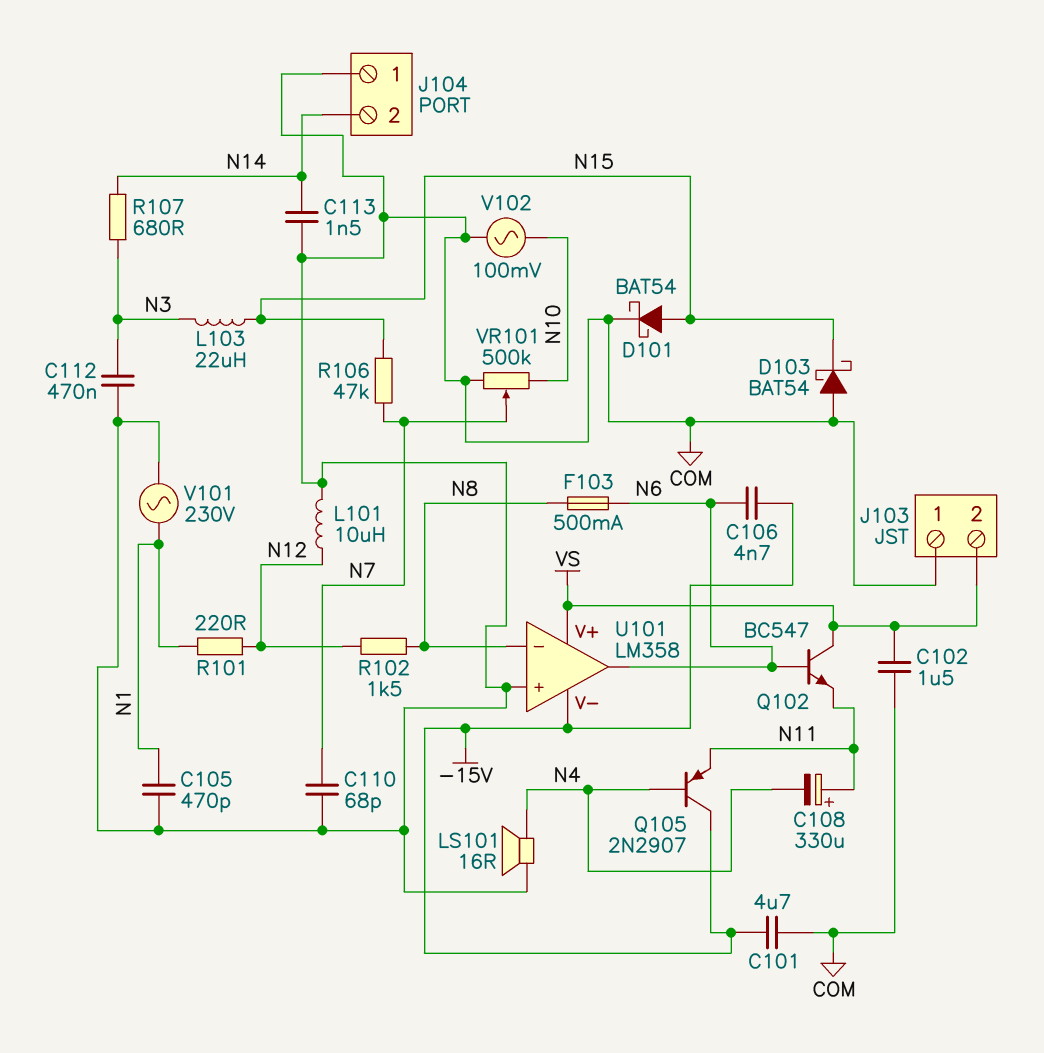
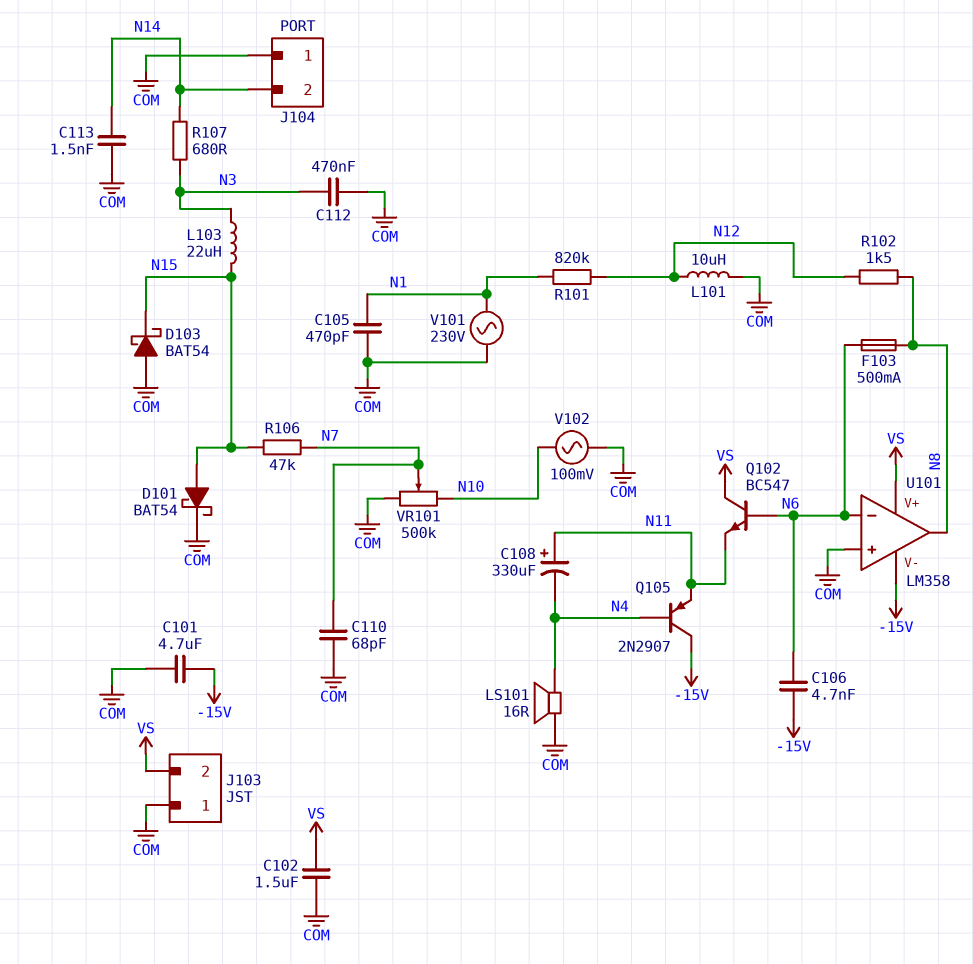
R101: 220 (N1, N12) -> 820k (N1, N12)
U101 pin in-: N8 -> N6
U101 pin out: N6 -> N8

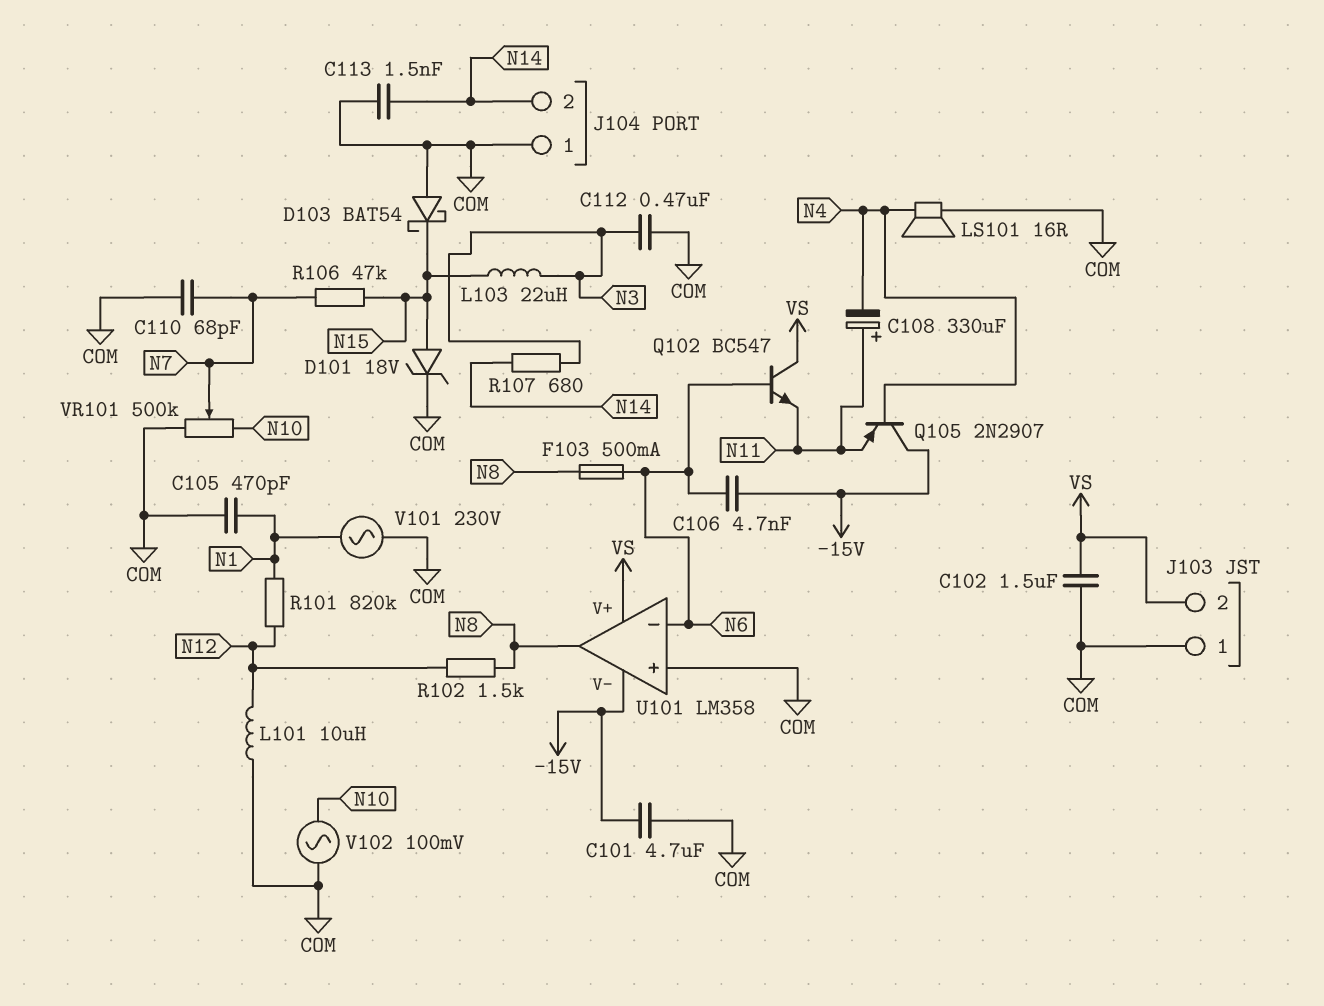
D101: schottky BAT54 (A N15, K COM) -> zener 18V (A N15, K COM)

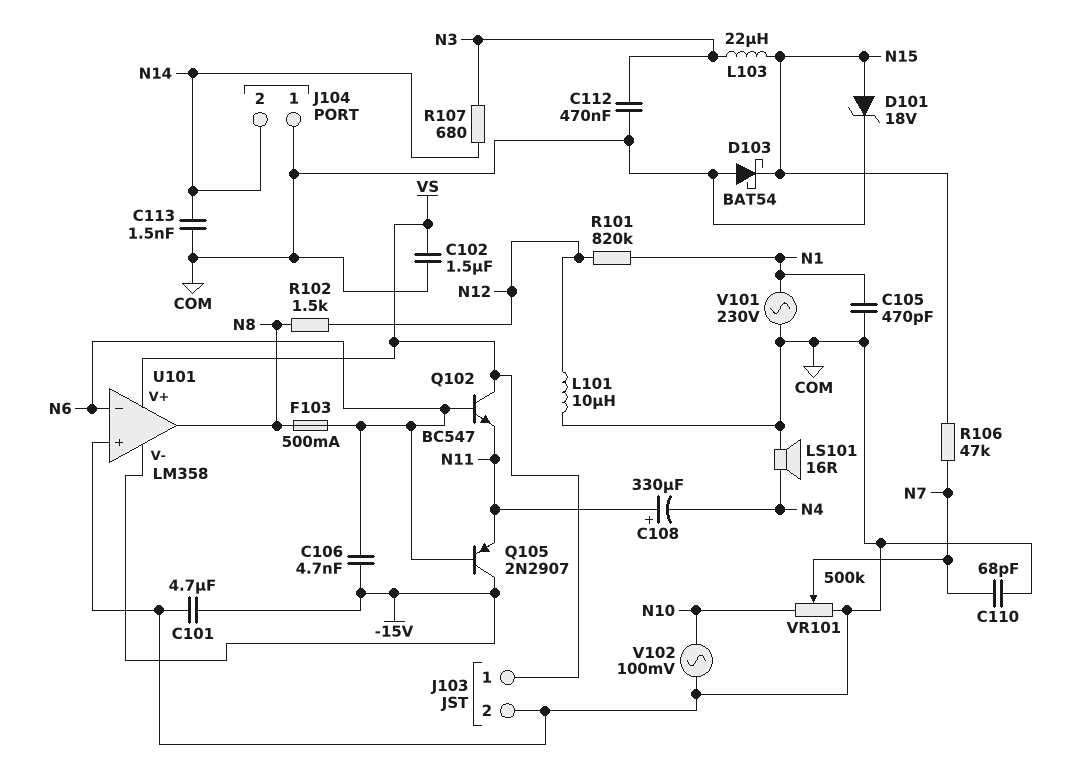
J103 pin 1: COM -> VS
J103 pin 2: VS -> COM
Q105: PNP 2N2907 (B N4, C -15V, E N11) -> PNP 2N2907 (B N6, C -15V, E N11)

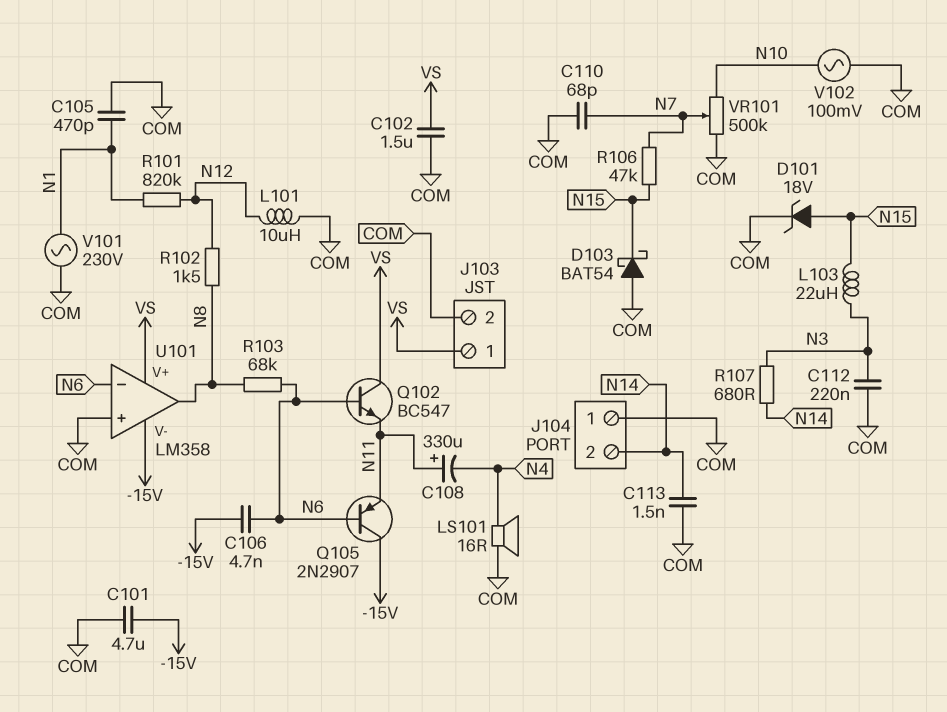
C112: 470nF (COM, N3) -> 220nF (COM, N3)
F103: 500mA (N6, N8) -> none
R103: none -> 68k (N6, N8)

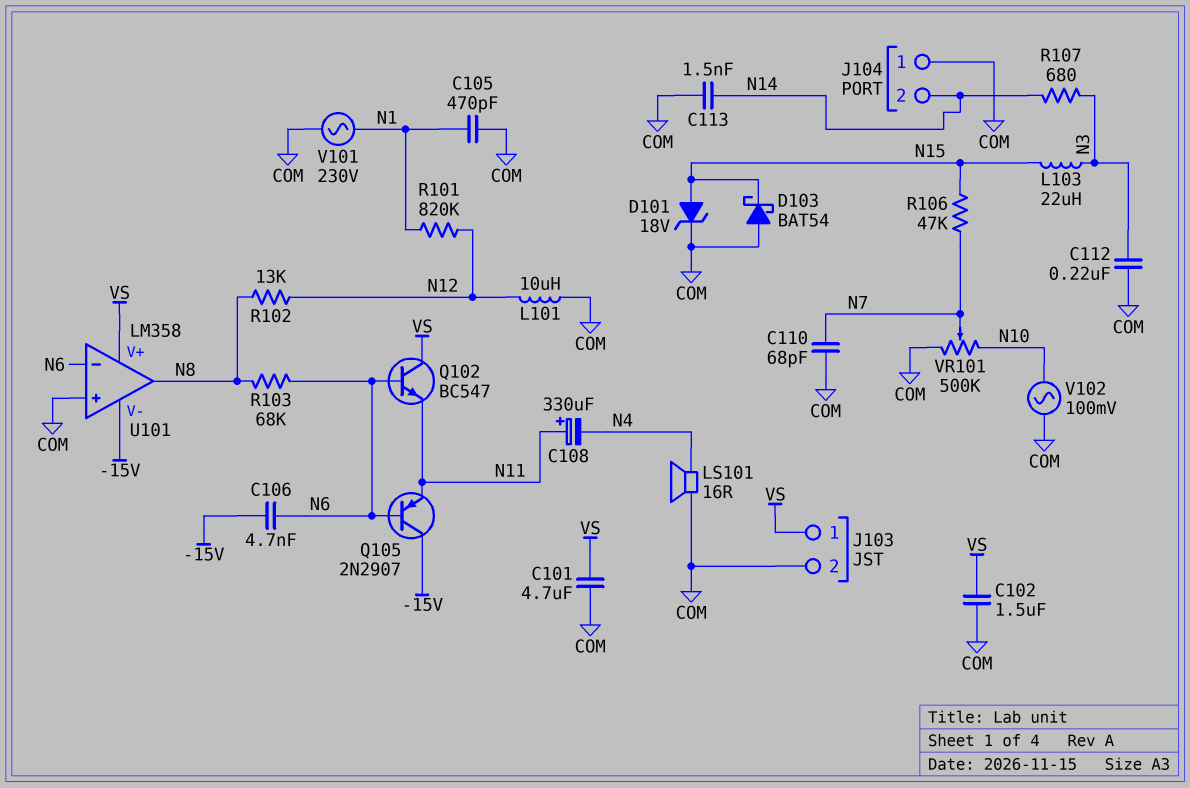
C101: 4.7uF (-15V, COM) -> 4.7uF (COM, VS)
R102: 1.5k (N8, N12) -> 13k (N8, N12)

